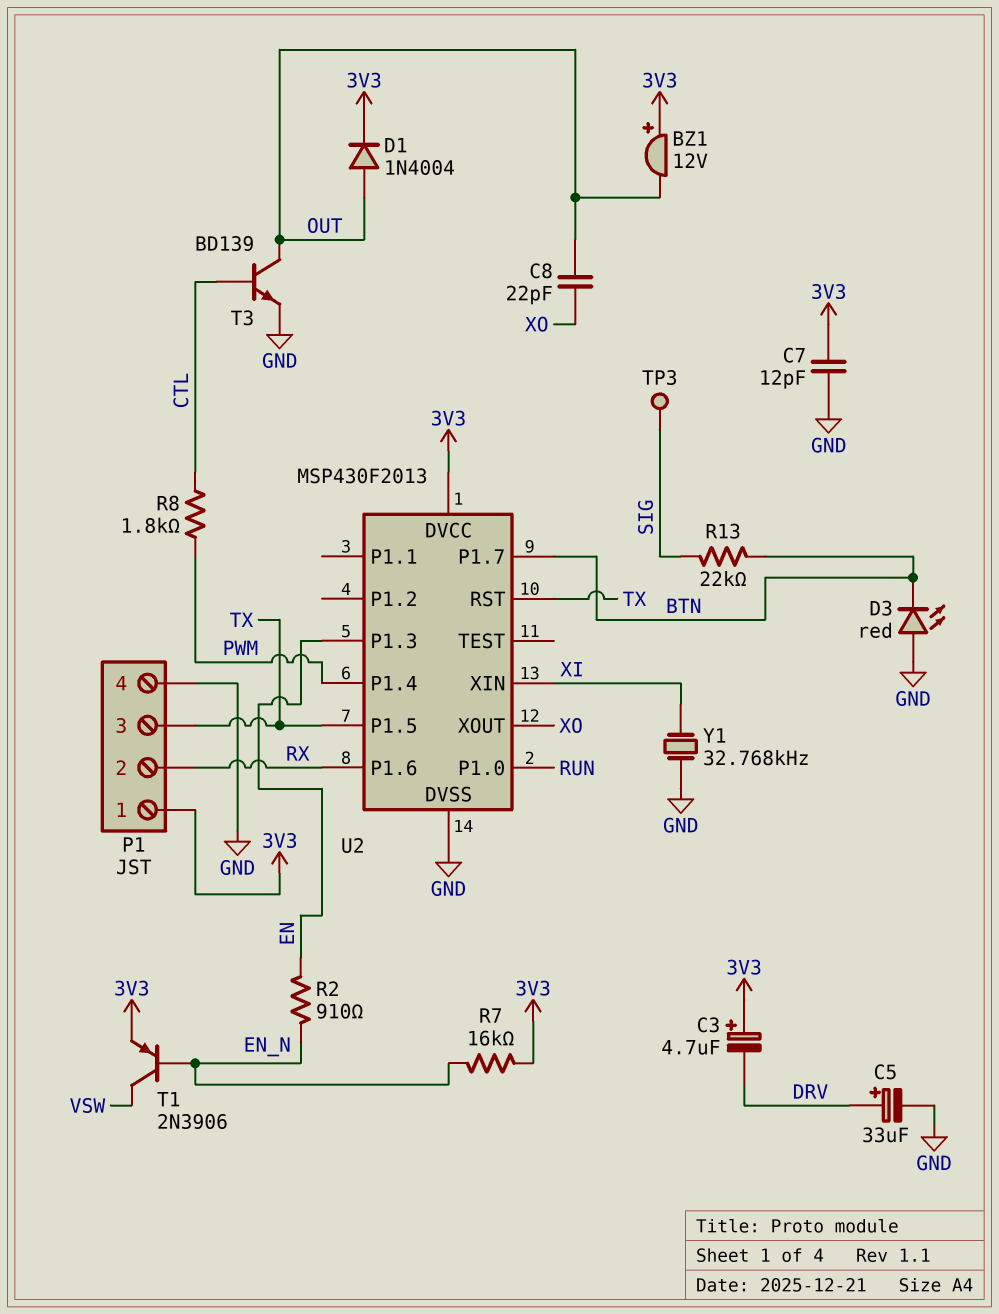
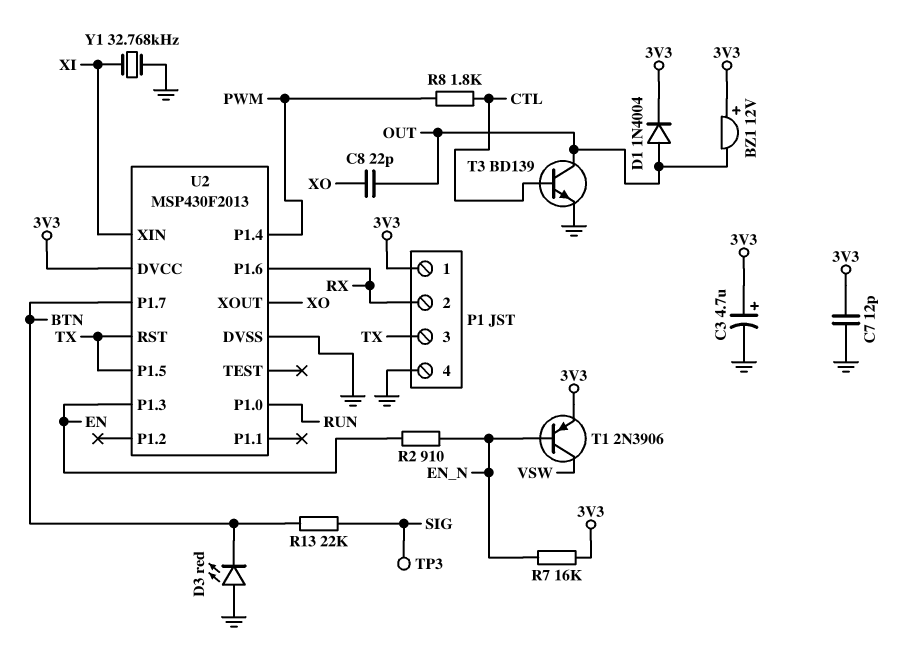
C3: 4.7uF (plus 3V3, minus DRV) -> 4.7uF (plus 3V3, minus GND)
C5: 33uF (plus DRV, minus GND) -> none

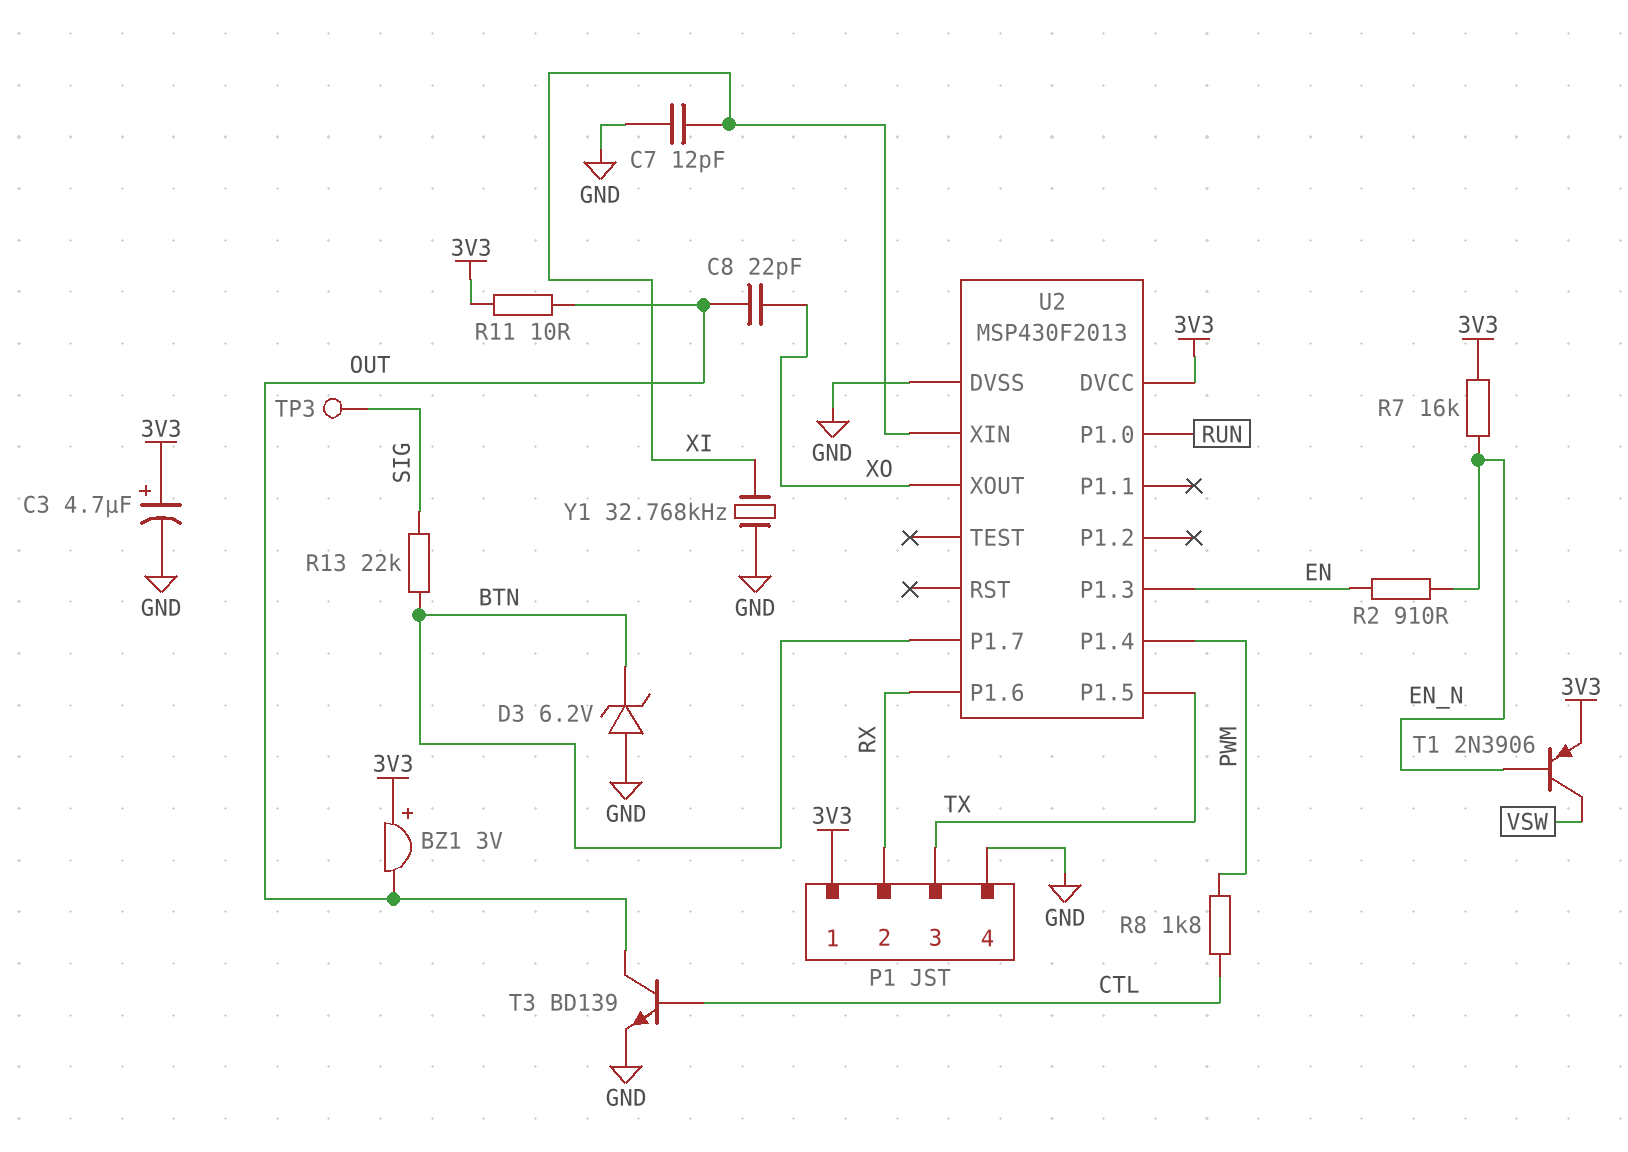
BZ1: buzzer 12V (plus 3V3, minus OUT) -> buzzer 3V (plus 3V3, minus OUT)
C7: 12pF (3V3, GND) -> 12pF (GND, XI)
D1: diode 1N4004 (A OUT, K 3V3) -> none
D3: LED red (A GND, K BTN) -> zener 6.2V (A GND, K BTN)
R11: none -> 10 (3V3, OUT)
U2 pin RST: TX -> none

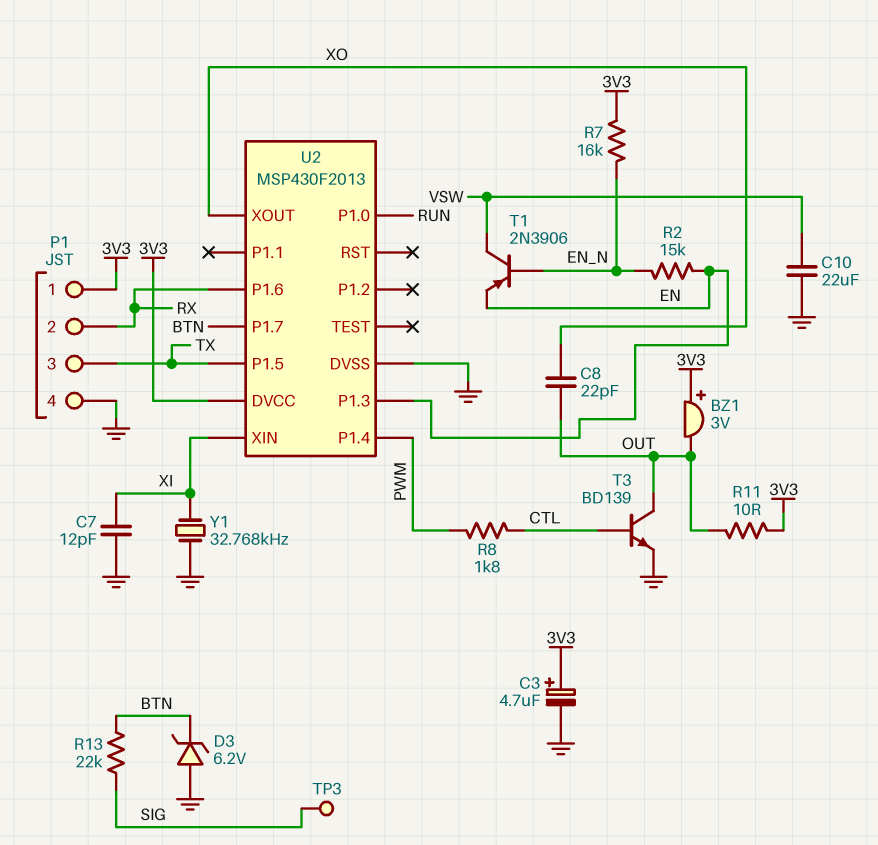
C10: none -> 22uF (GND, VSW)
R2: 910 (EN, EN_N) -> 15k (EN, EN_N)
T1: PNP 2N3906 (B EN_N, C VSW, E 3V3) -> PNP 2N3906 (B EN_N, C VSW, E EN)

